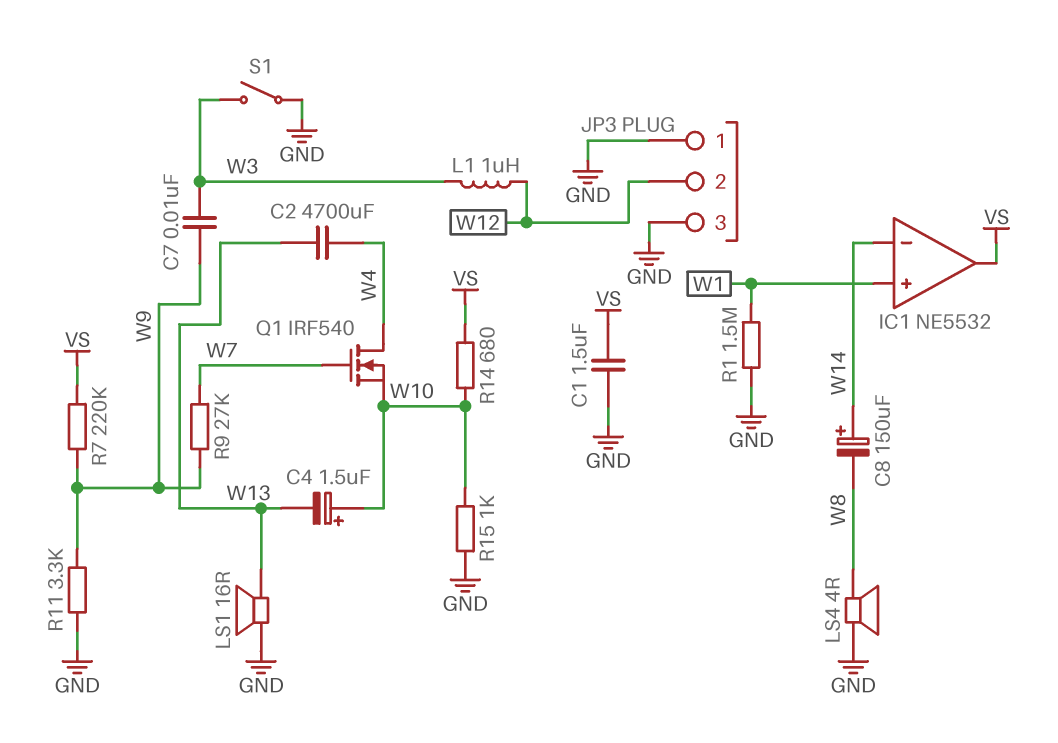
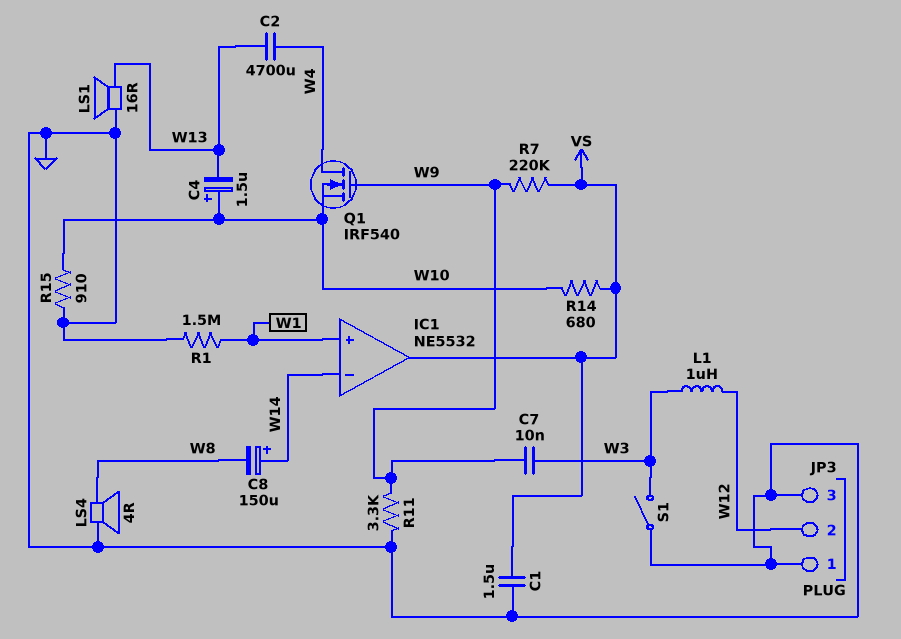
Q1: NMOS IRF540 (G W7, D W4, S W10) -> NMOS IRF540 (G W9, D W4, S W10)
R9: 27k (W7, W9) -> none
R15: 1k (GND, W10) -> 910 (GND, W10)

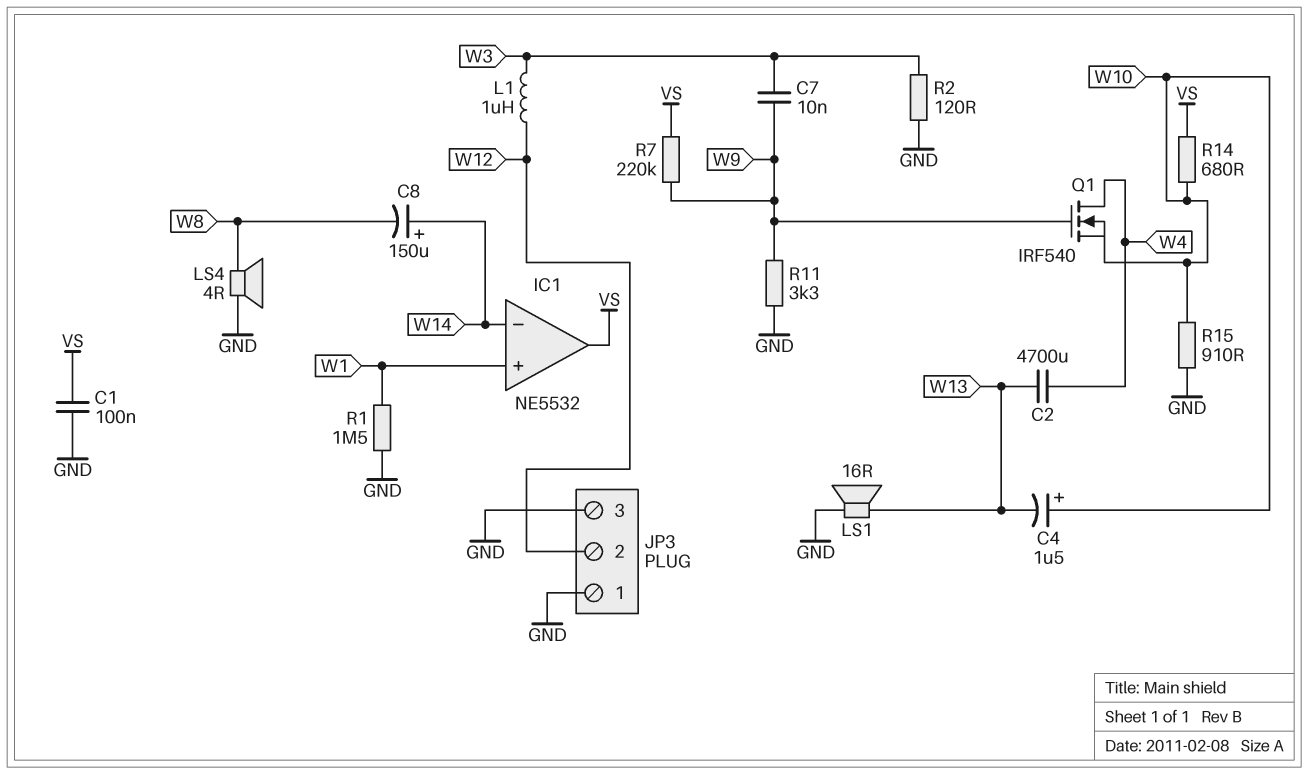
C1: 1.5uF (GND, VS) -> 100nF (GND, VS)
R2: none -> 120 (GND, W3)
S1: switch (GND, W3) -> none

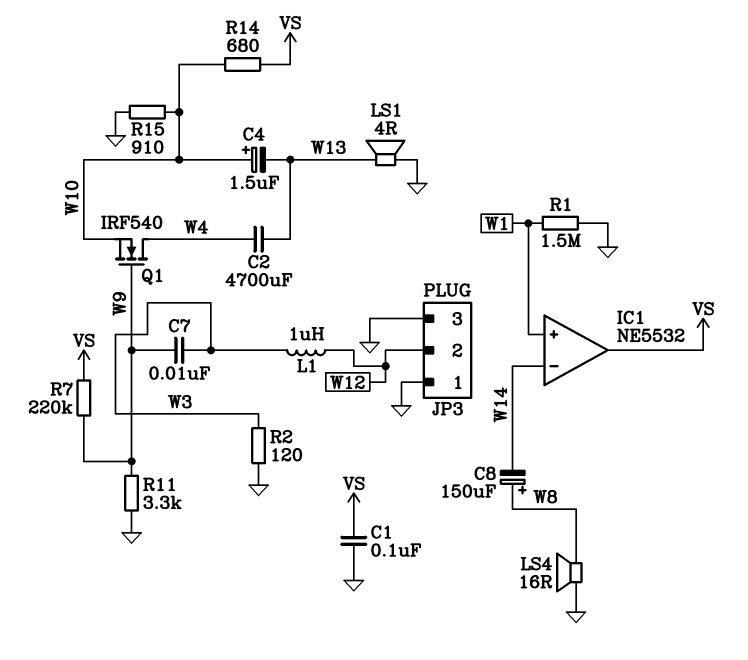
C8: 150uF (plus W14, minus W8) -> 150uF (plus W8, minus W14)
LS1: speaker 16R (GND, W13) -> speaker 4R (GND, W13)
LS4: speaker 4R (GND, W8) -> speaker 16R (GND, W8)

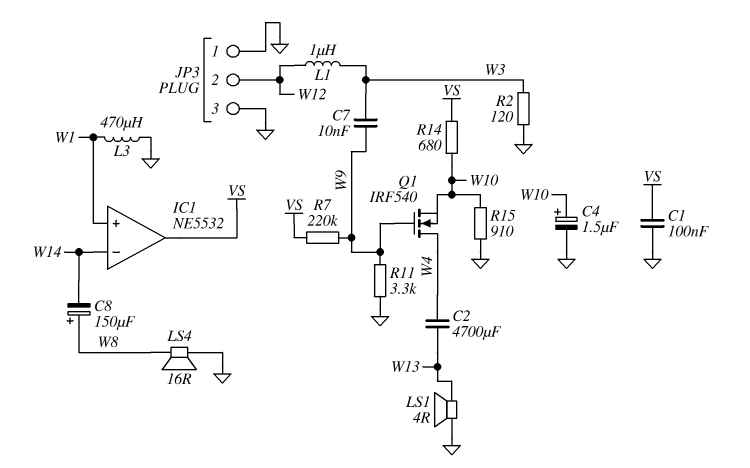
C4: 1.5uF (plus W10, minus W13) -> 1.5uF (plus W10, minus GND)
L3: none -> 470uH (GND, W1)
R1: 1.5M (GND, W1) -> none

